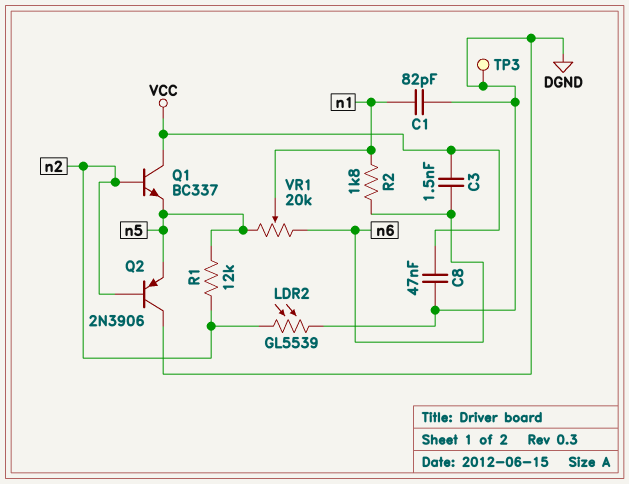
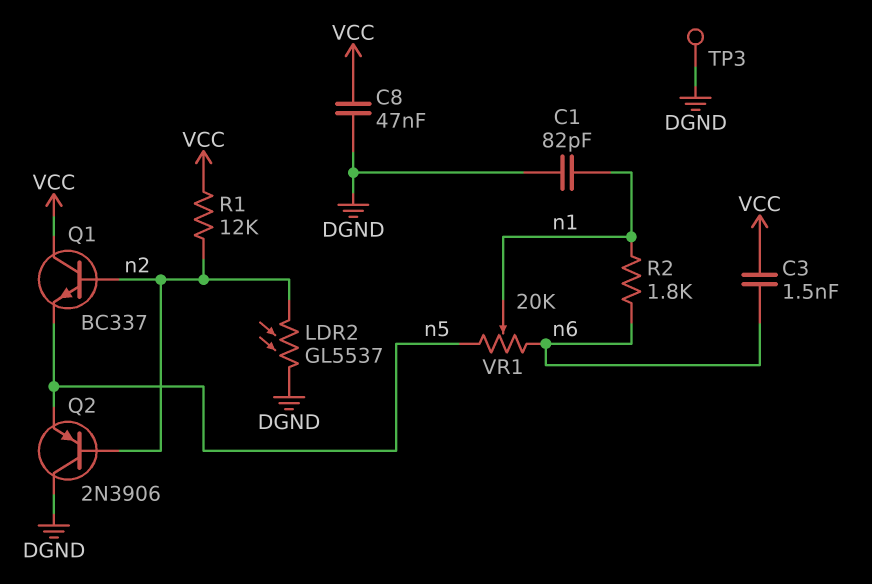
LDR2: GL5539 (DGND, n2) -> GL5537 (DGND, n2)
R1: 12k (n2, n5) -> 12k (VCC, n2)

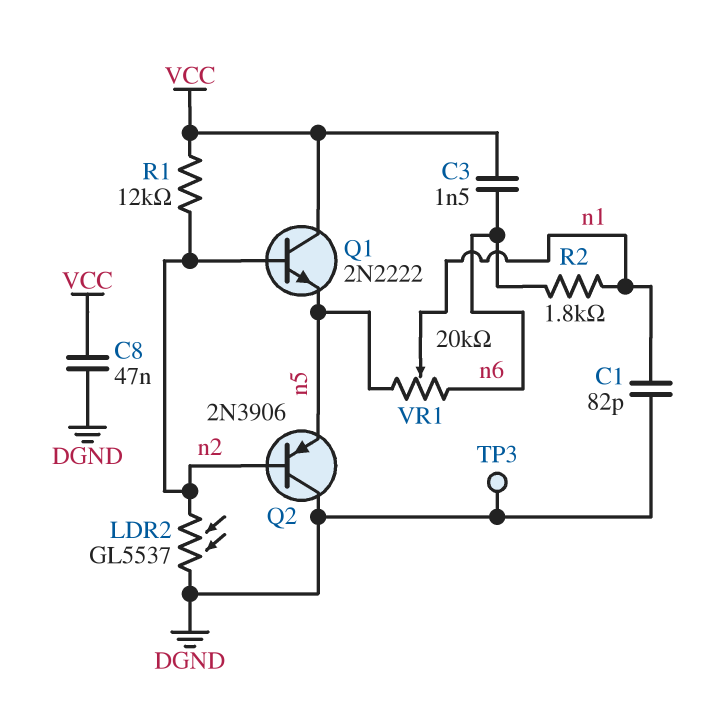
Q1: NPN BC337 (B n2, C VCC, E n5) -> NPN 2N2222 (B n2, C VCC, E n5)

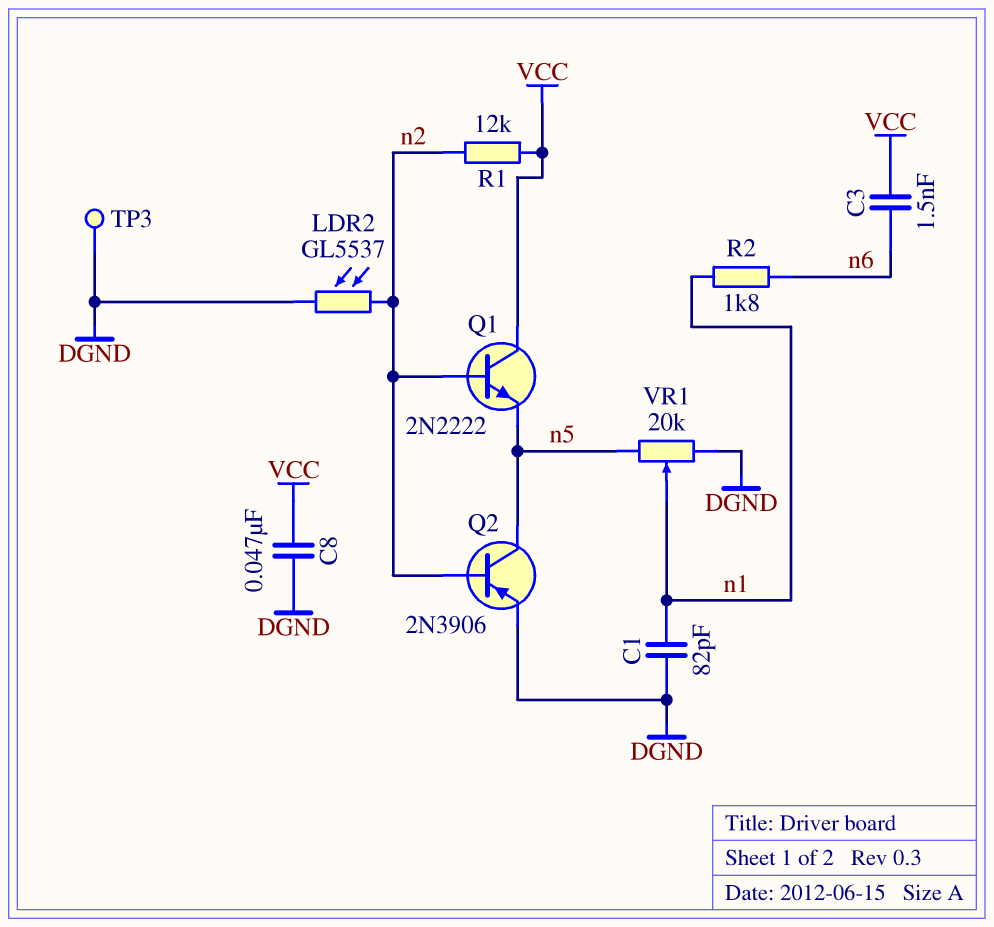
Q2: PNP 2N3906 (B n2, C DGND, E n5) -> PNP 2N3906 (B n2, C n5, E DGND)
VR1: 20k (n5, n6, wiper n1) -> 20k (DGND, n5, wiper n1)

